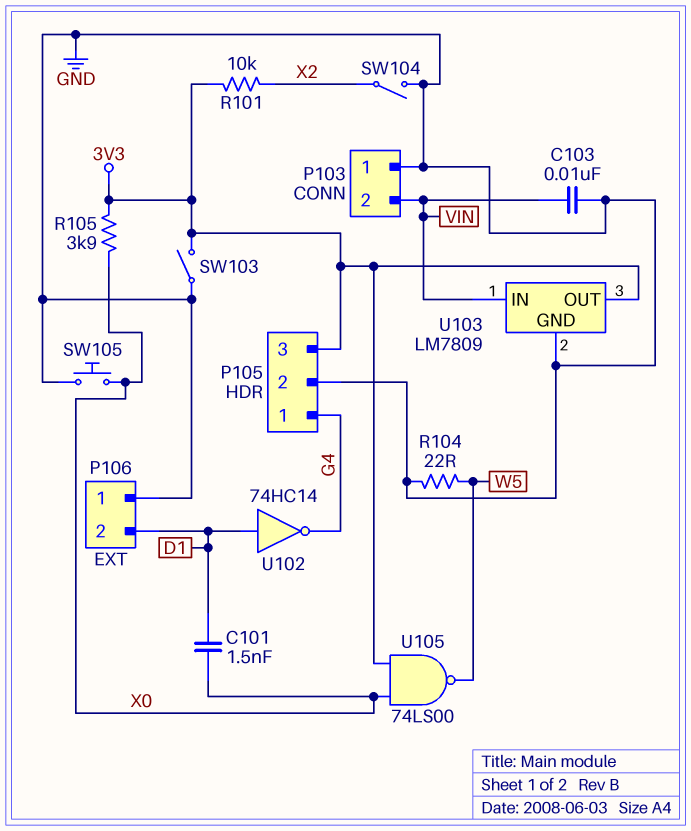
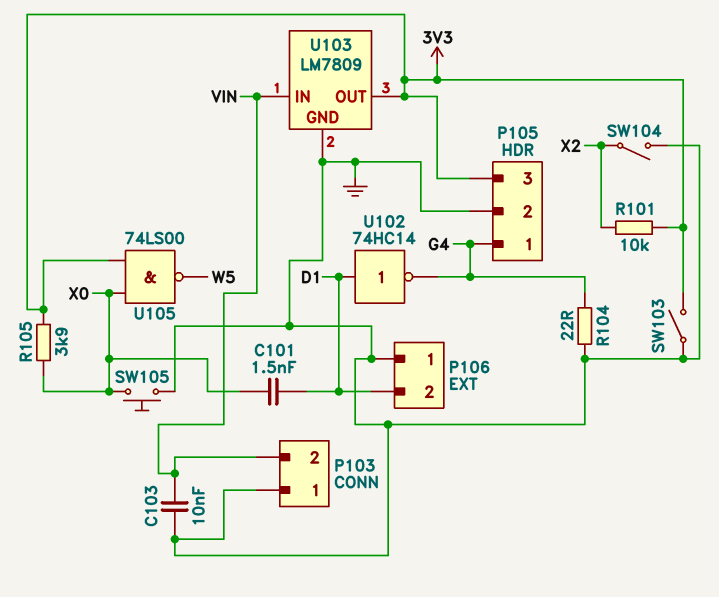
R104: 22 (GND, W5) -> 22 (G4, GND)

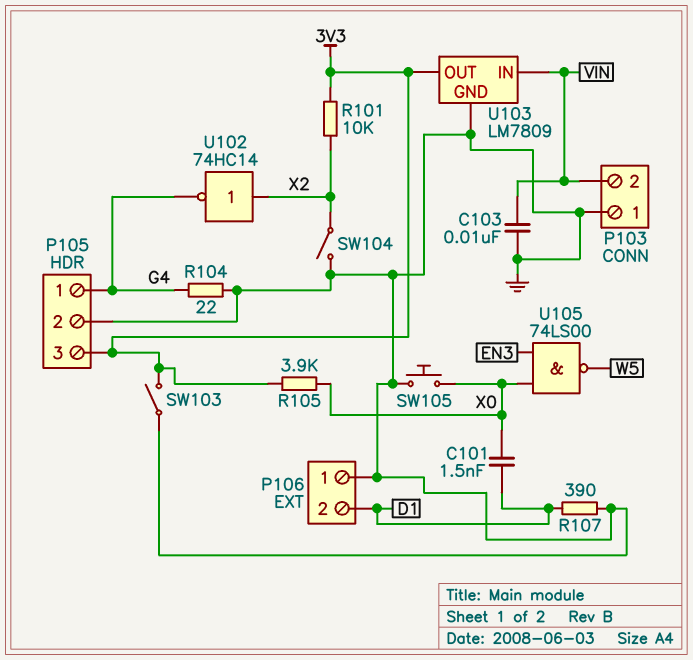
R107: none -> 390 (D1, GND)
U102: NOT 74HC14 (in D1, out G4) -> NOT 74HC14 (in X2, out G4)
U105: NAND 74LS00 (in 3V3, in X0, out W5) -> NAND 74LS00 (in EN3, in X0, out W5)

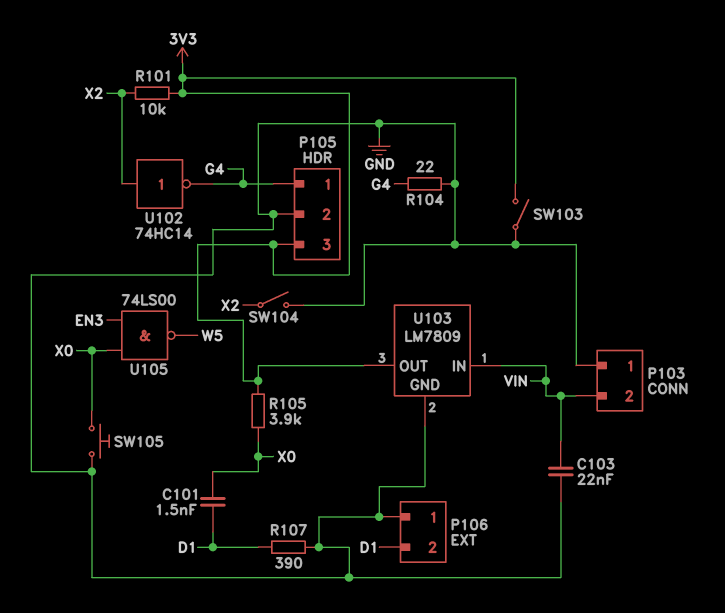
C103: 10nF (GND, VIN) -> 22nF (GND, VIN)

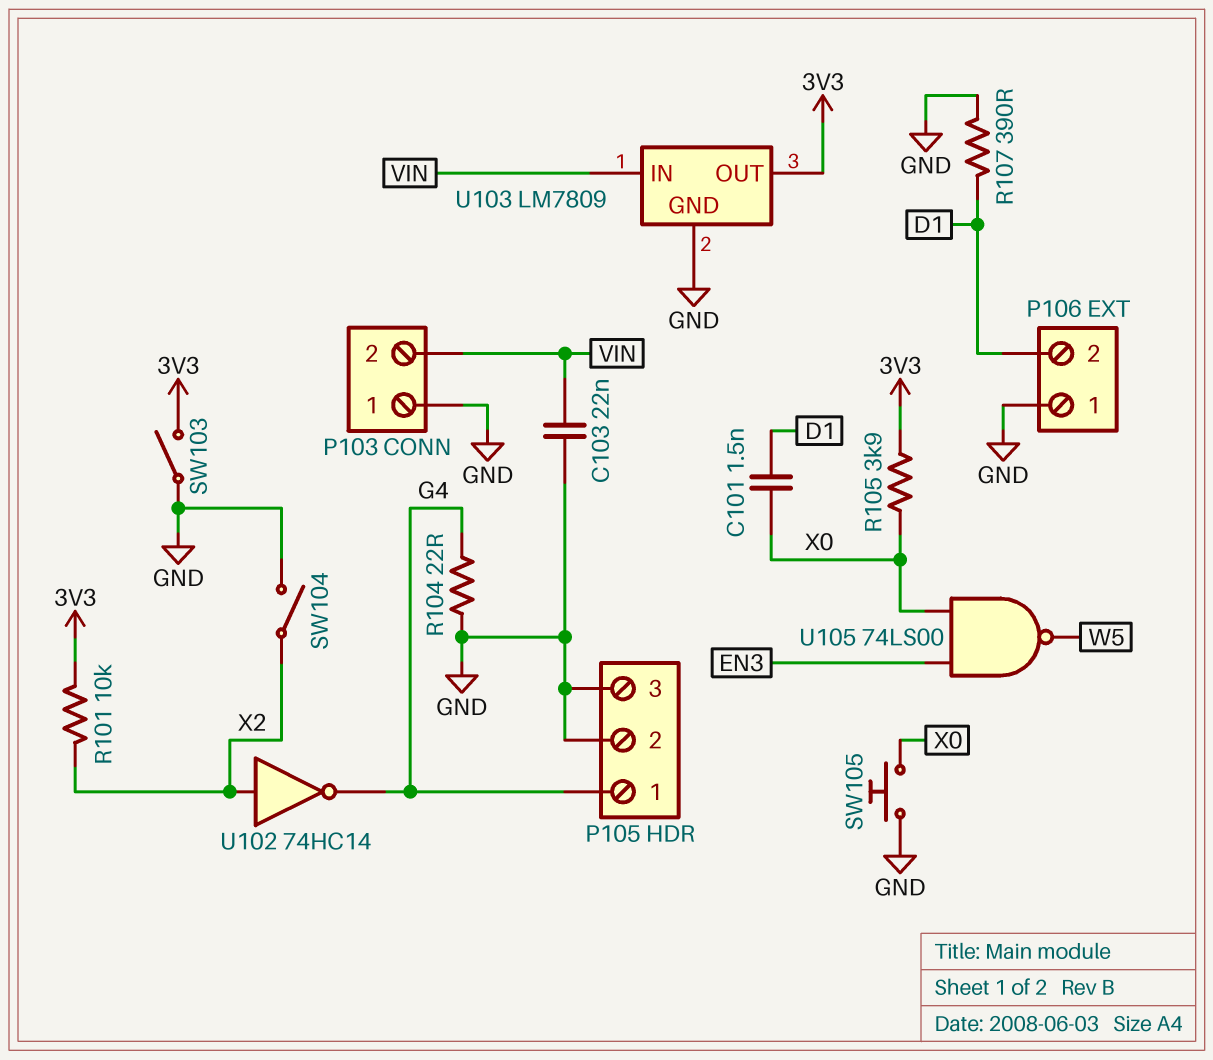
P105 pin 3: 3V3 -> GND

